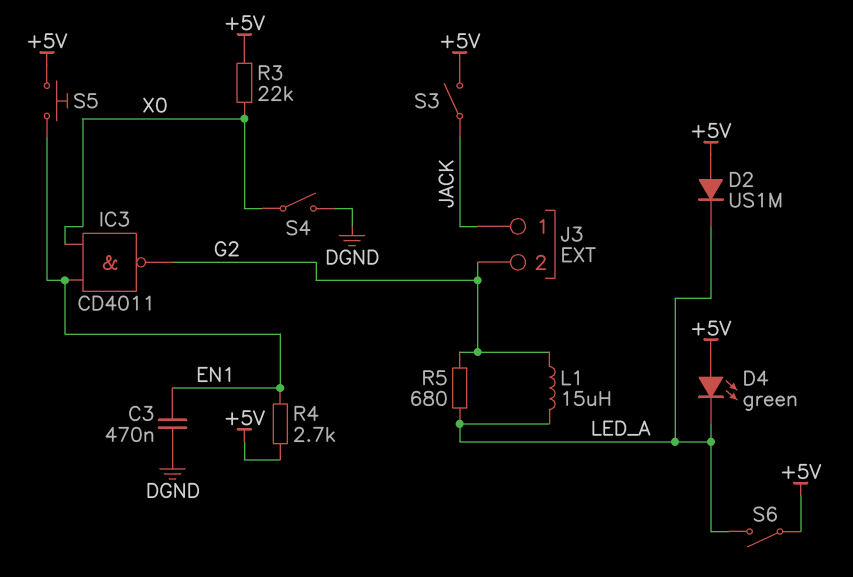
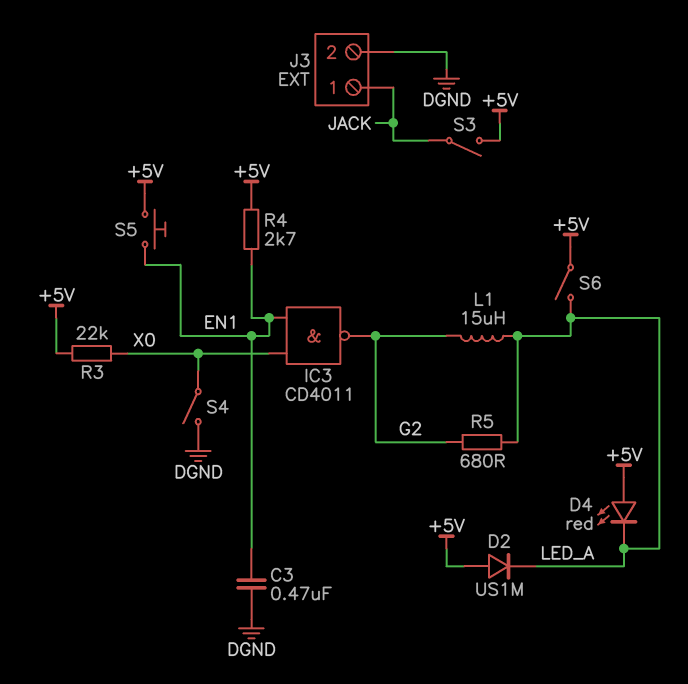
D4: LED green (A +5V, K LED_A) -> LED red (A +5V, K LED_A)
J3 pin 2: G2 -> DGND

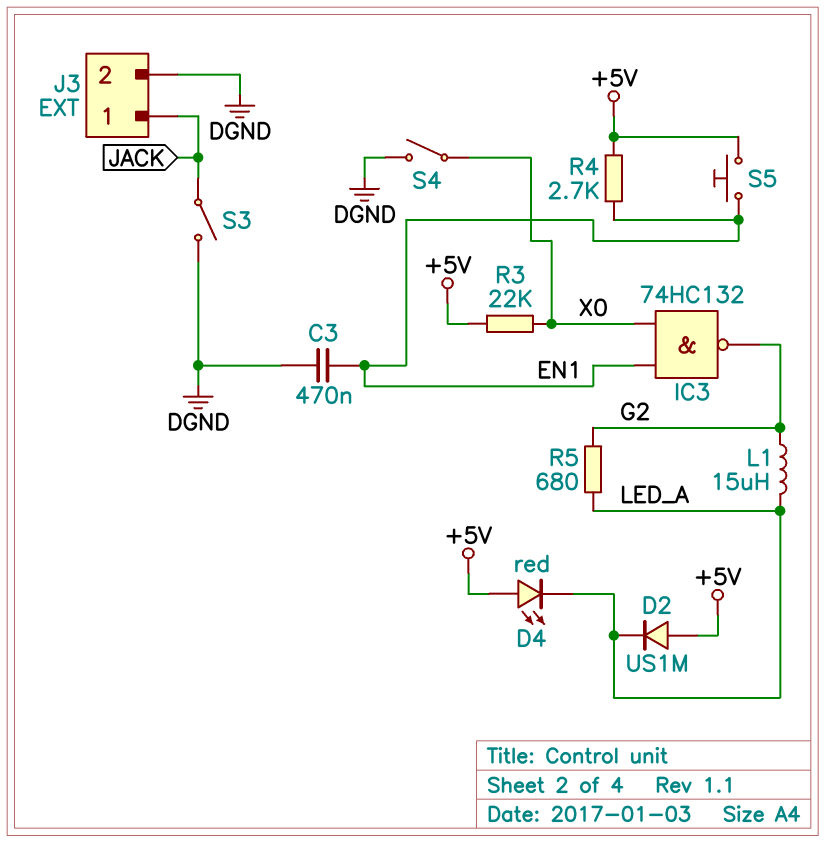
IC3: NAND CD4011 (in EN1, in X0, out G2) -> NAND 74HC132 (in EN1, in X0, out G2)
S3: switch (+5V, JACK) -> switch (DGND, JACK)
S6: switch (+5V, LED_A) -> none

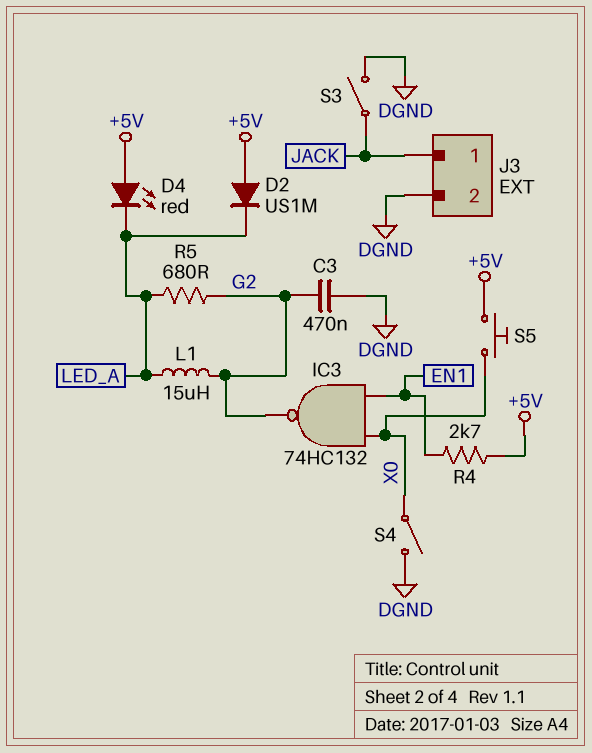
C3: 470nF (DGND, EN1) -> 470nF (DGND, G2)
R3: 22k (+5V, X0) -> none
S5: button (+5V, EN1) -> button (+5V, X0)

